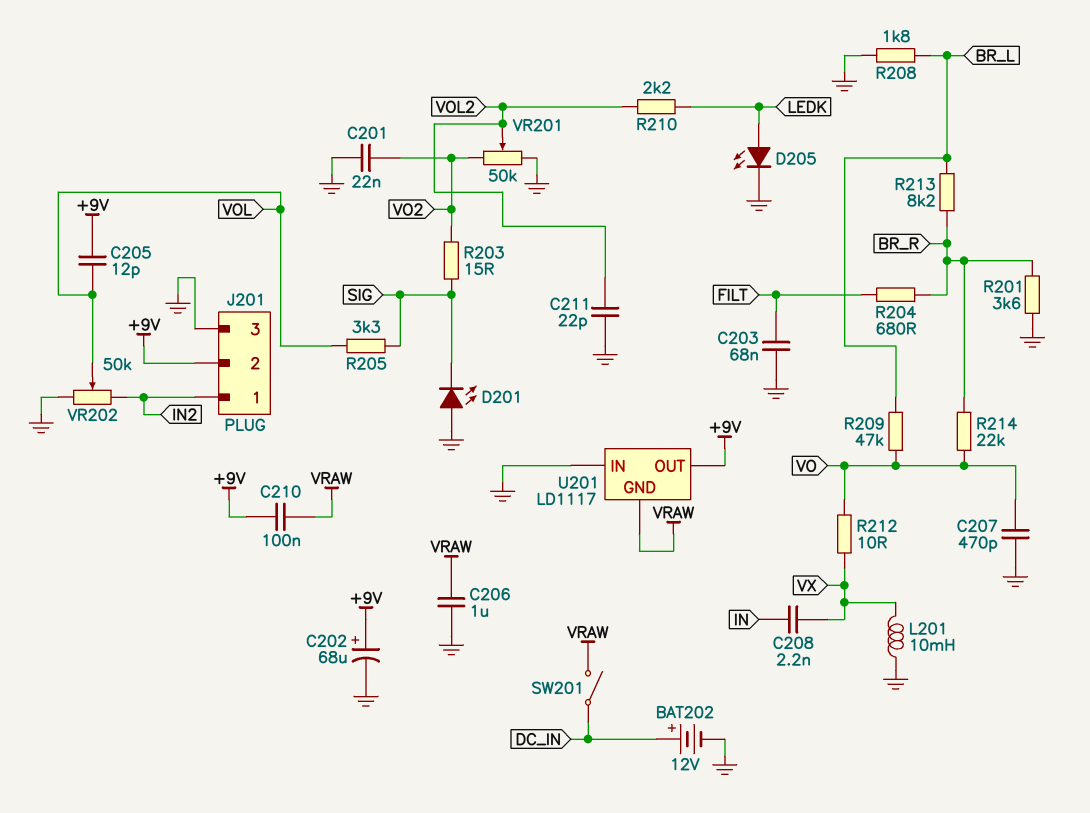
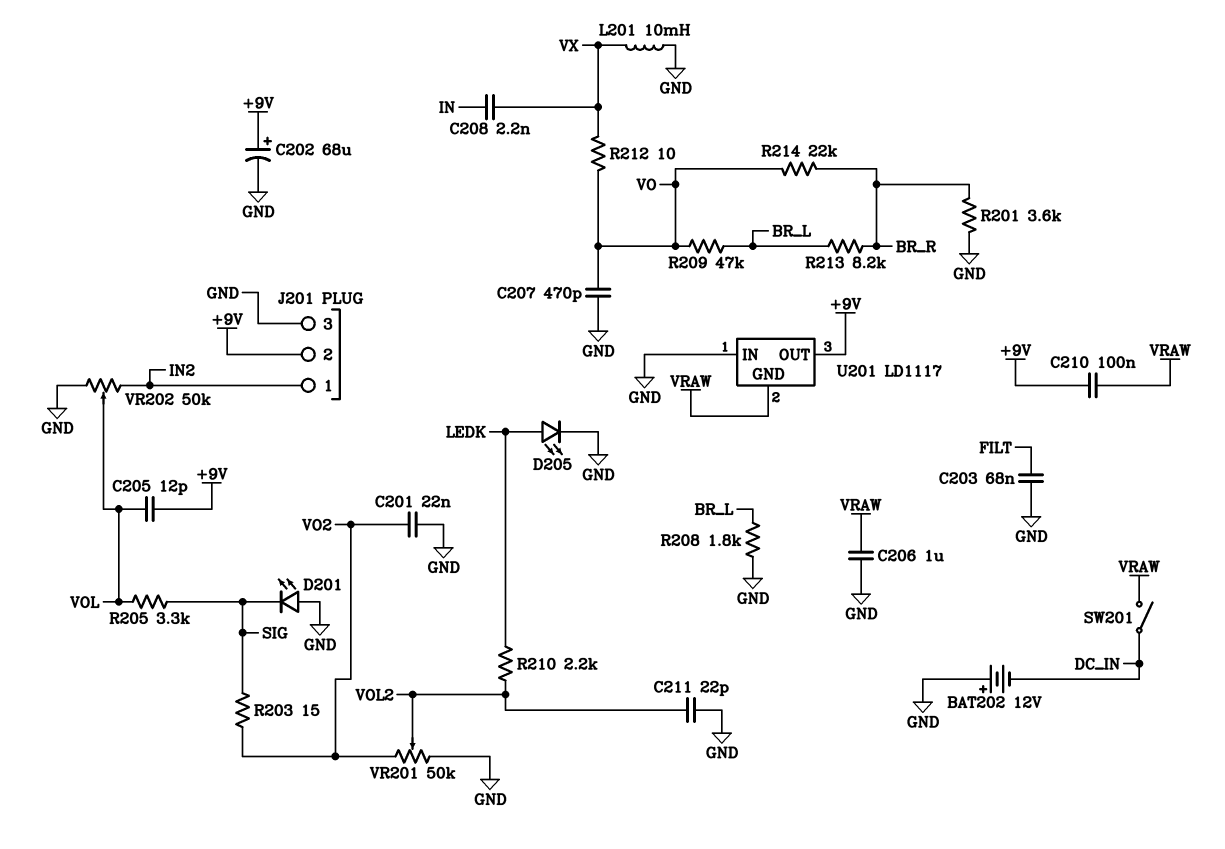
BAT202: 12V (plus DC_IN, minus GND) -> 12V (plus GND, minus DC_IN)
R204: 680 (BR_R, FILT) -> none

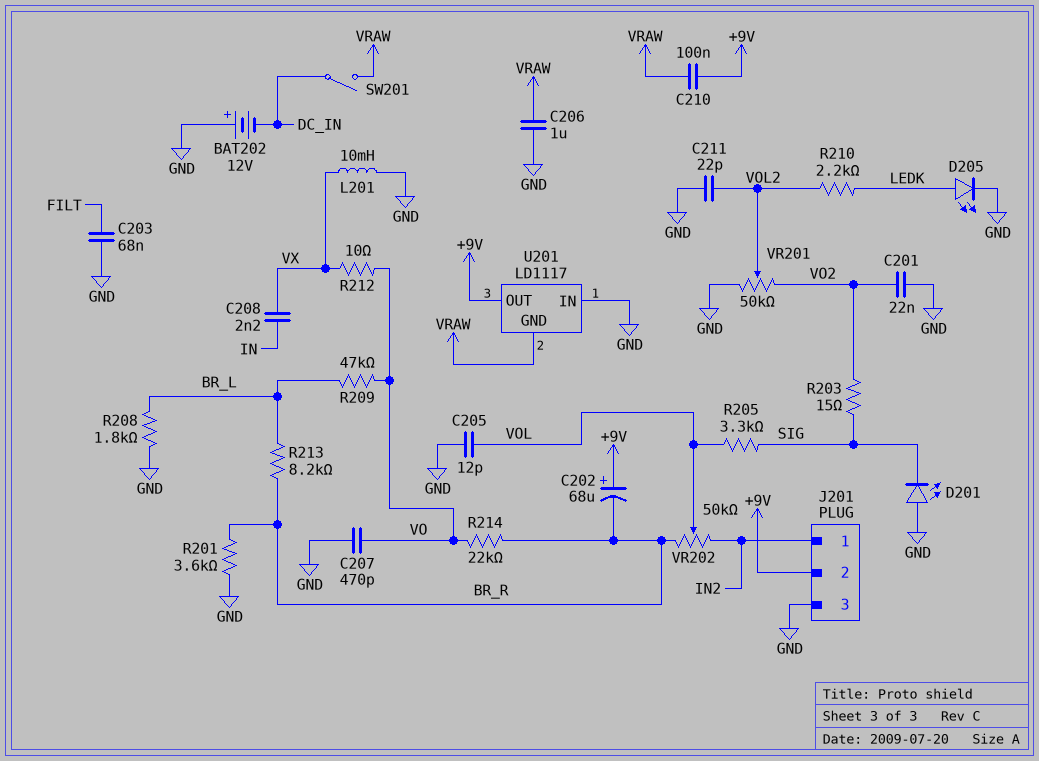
C202: 68uF (plus +9V, minus GND) -> 68uF (plus +9V, minus BR_R)
C205: 12pF (+9V, VOL) -> 12pF (GND, VOL)
VR202: 50k (GND, IN2, wiper VOL) -> 50k (BR_R, IN2, wiper VOL)

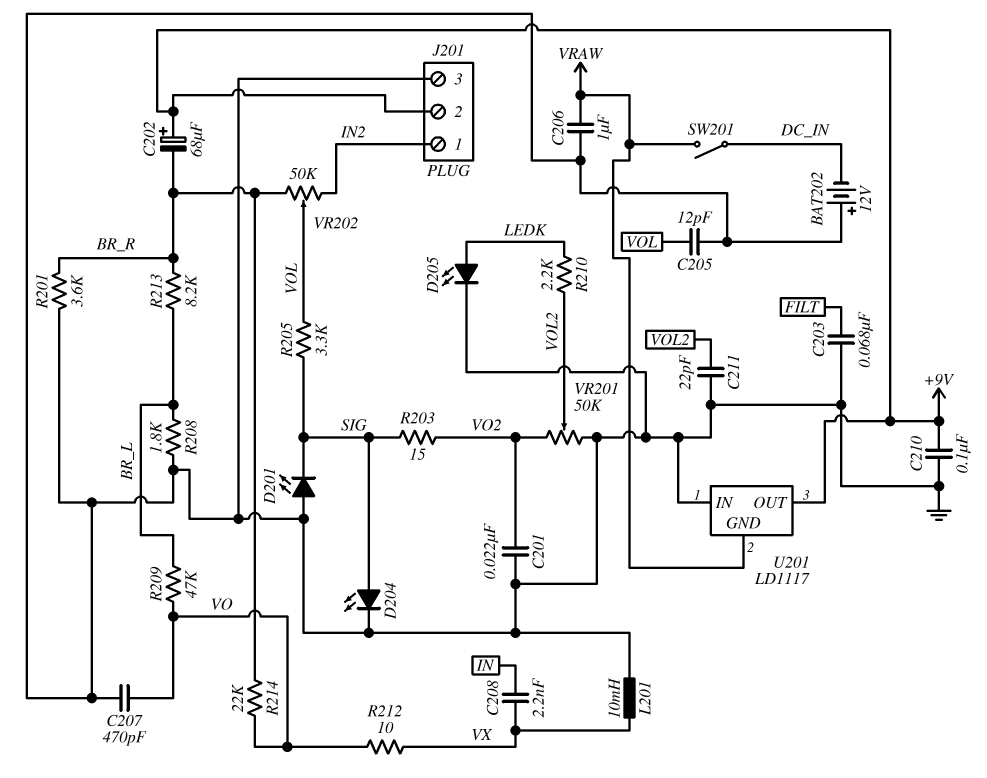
C210: 100nF (+9V, VRAW) -> 100nF (+9V, GND)
D204: none -> LED (A SIG, K GND)

